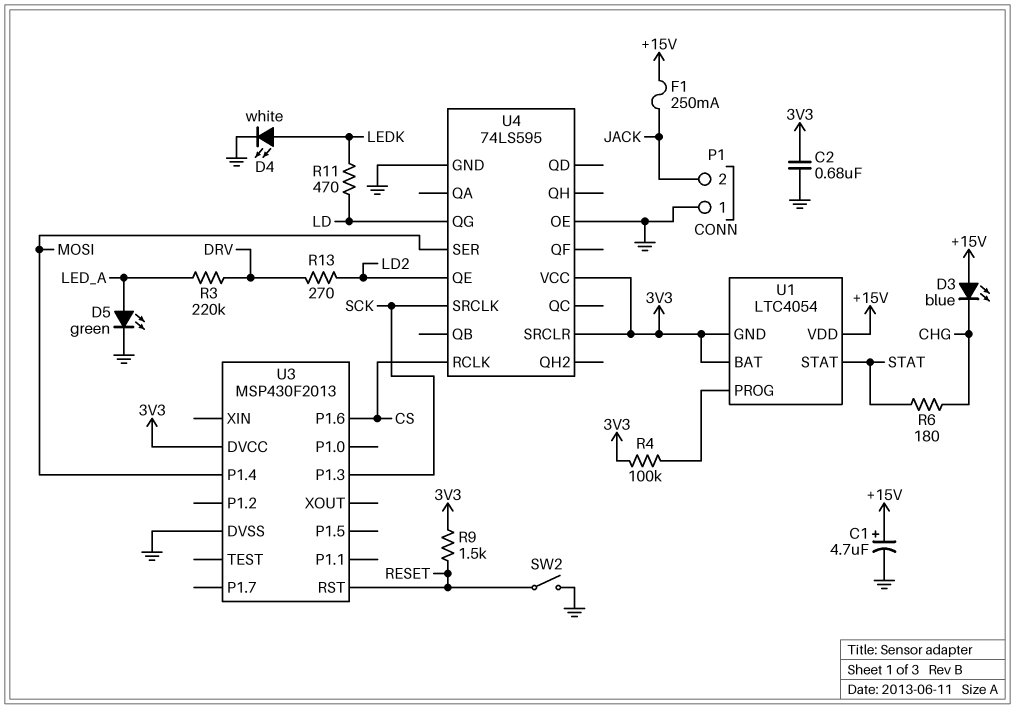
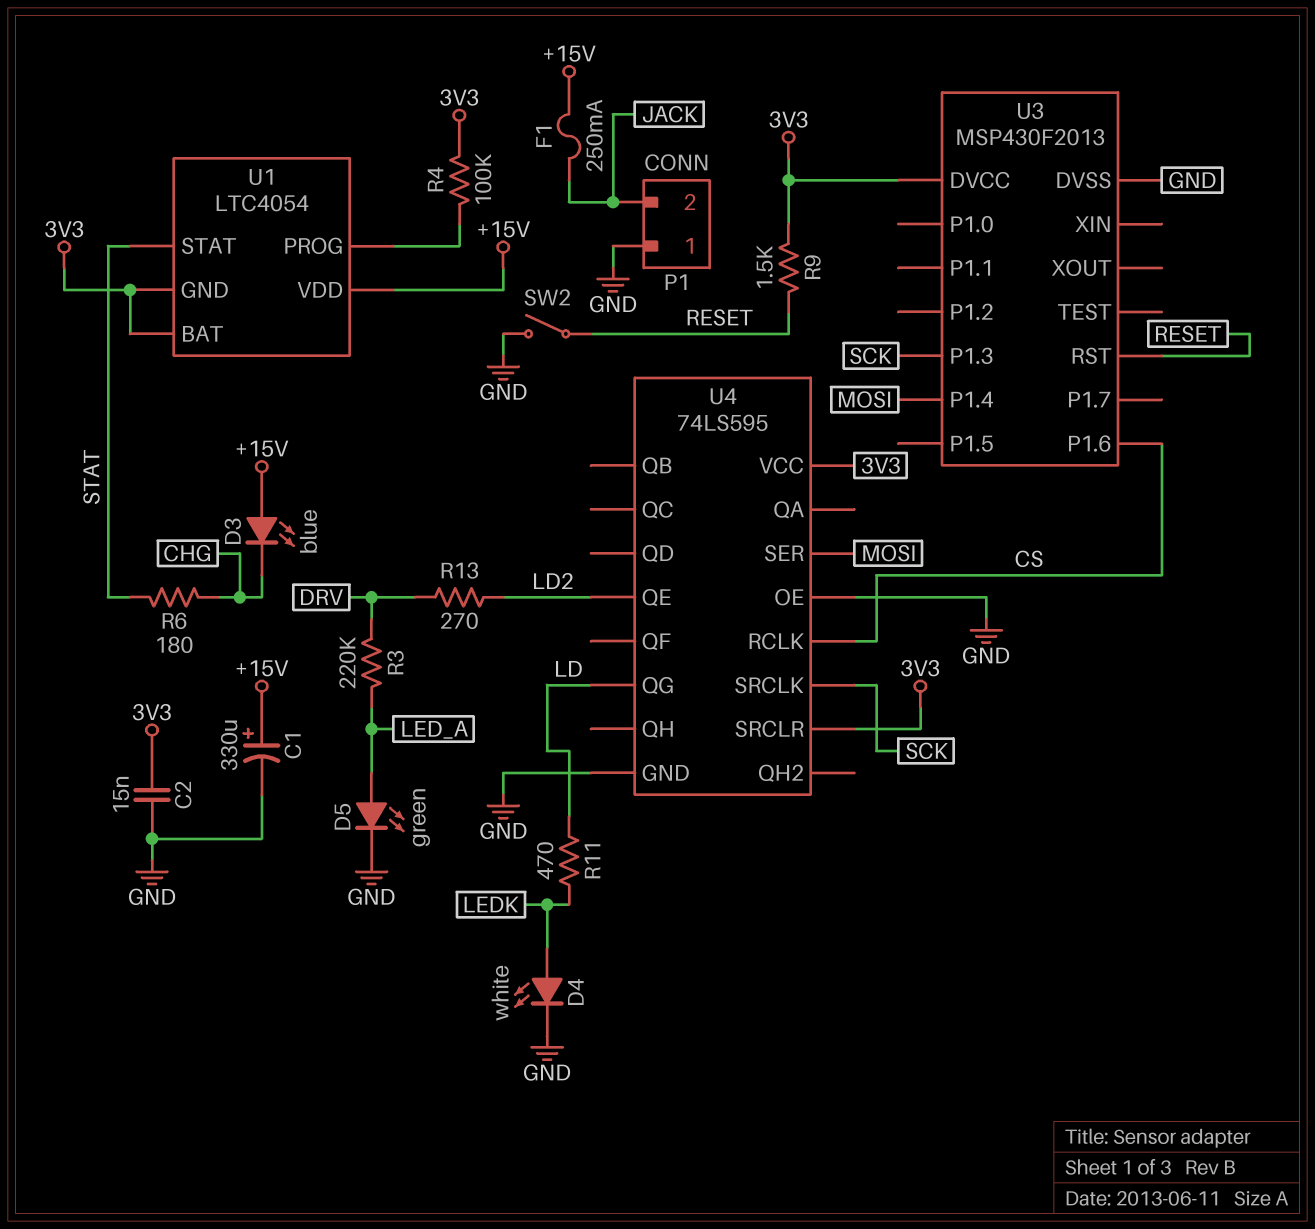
C1: 4.7uF (plus +15V, minus GND) -> 330uF (plus +15V, minus GND)
C2: 680nF (3V3, GND) -> 15nF (3V3, GND)

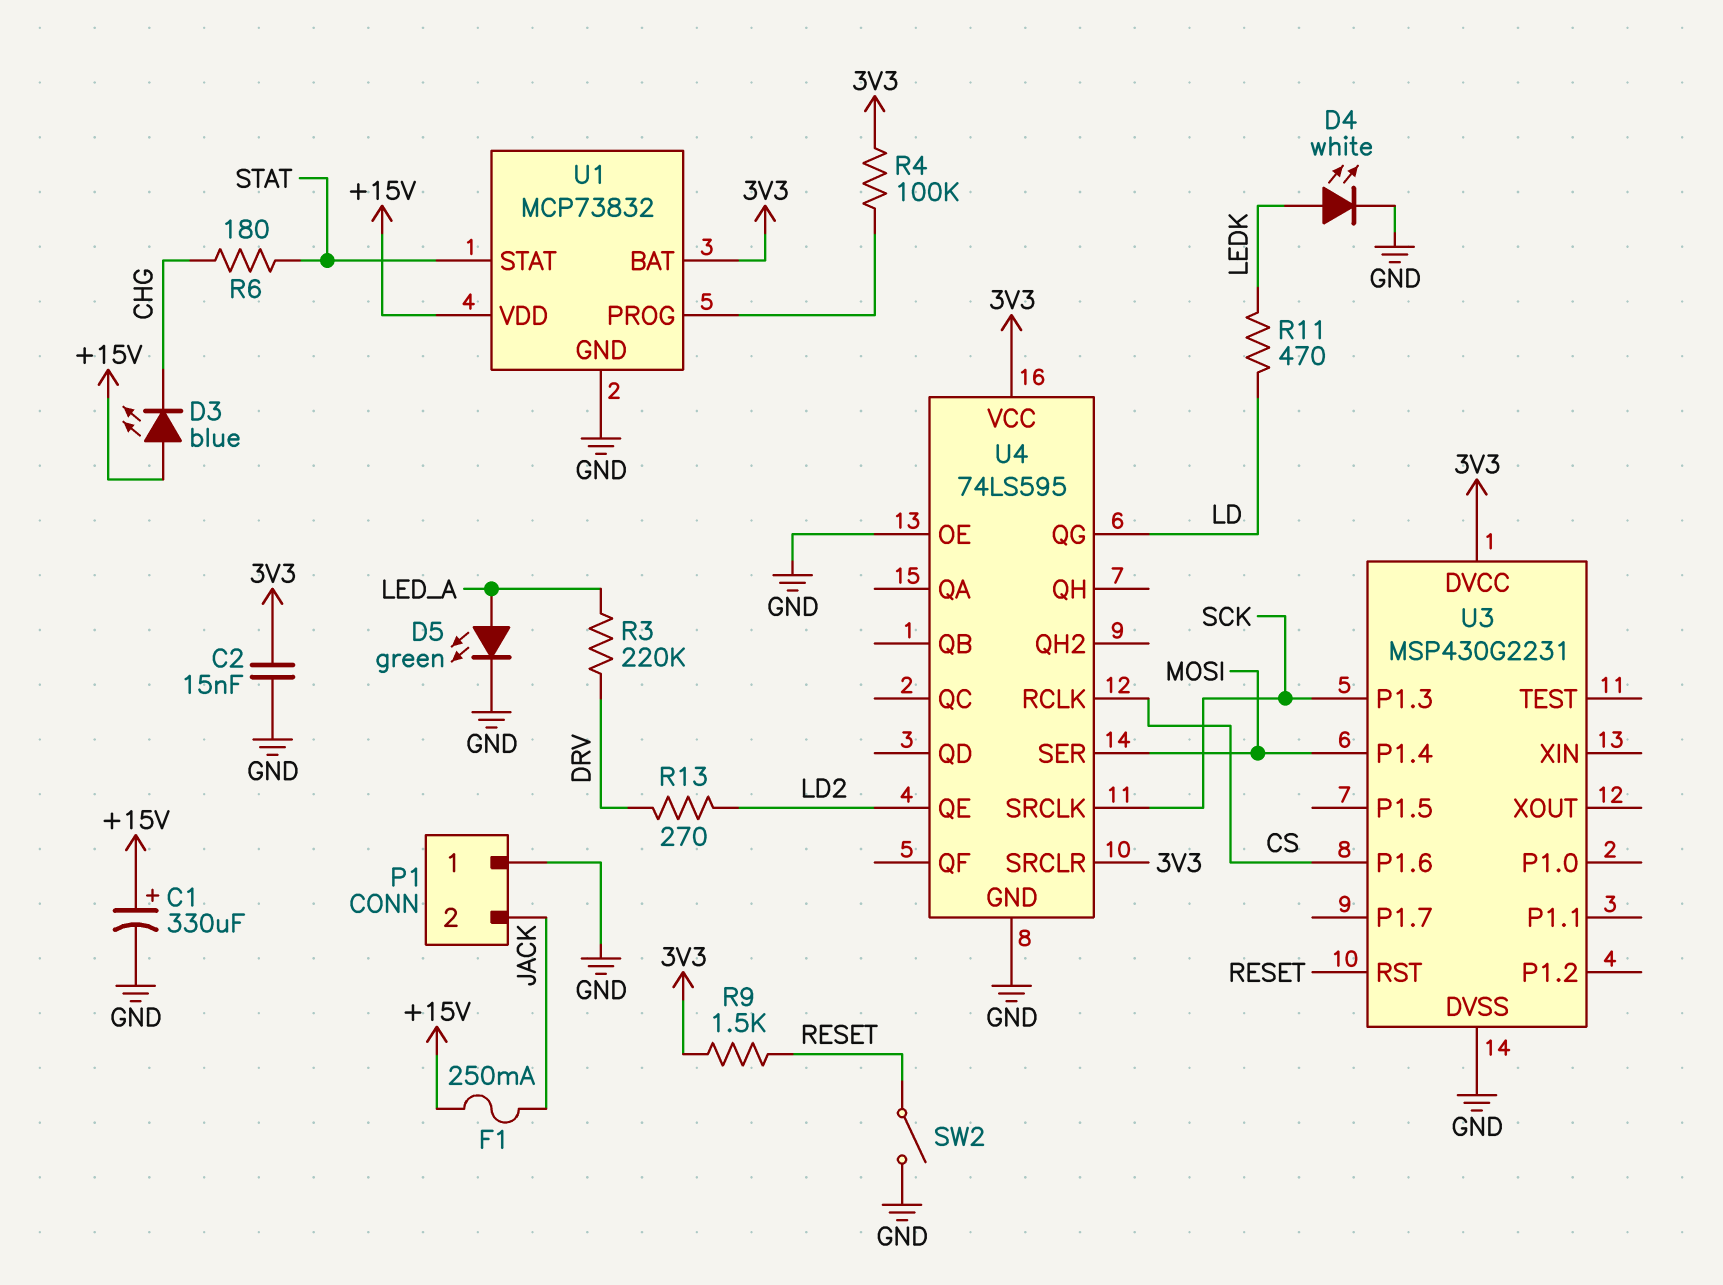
U1: LTC4054 -> MCP73832
U1 pin GND: 3V3 -> GND
U3: MSP430F2013 -> MSP430G2231

